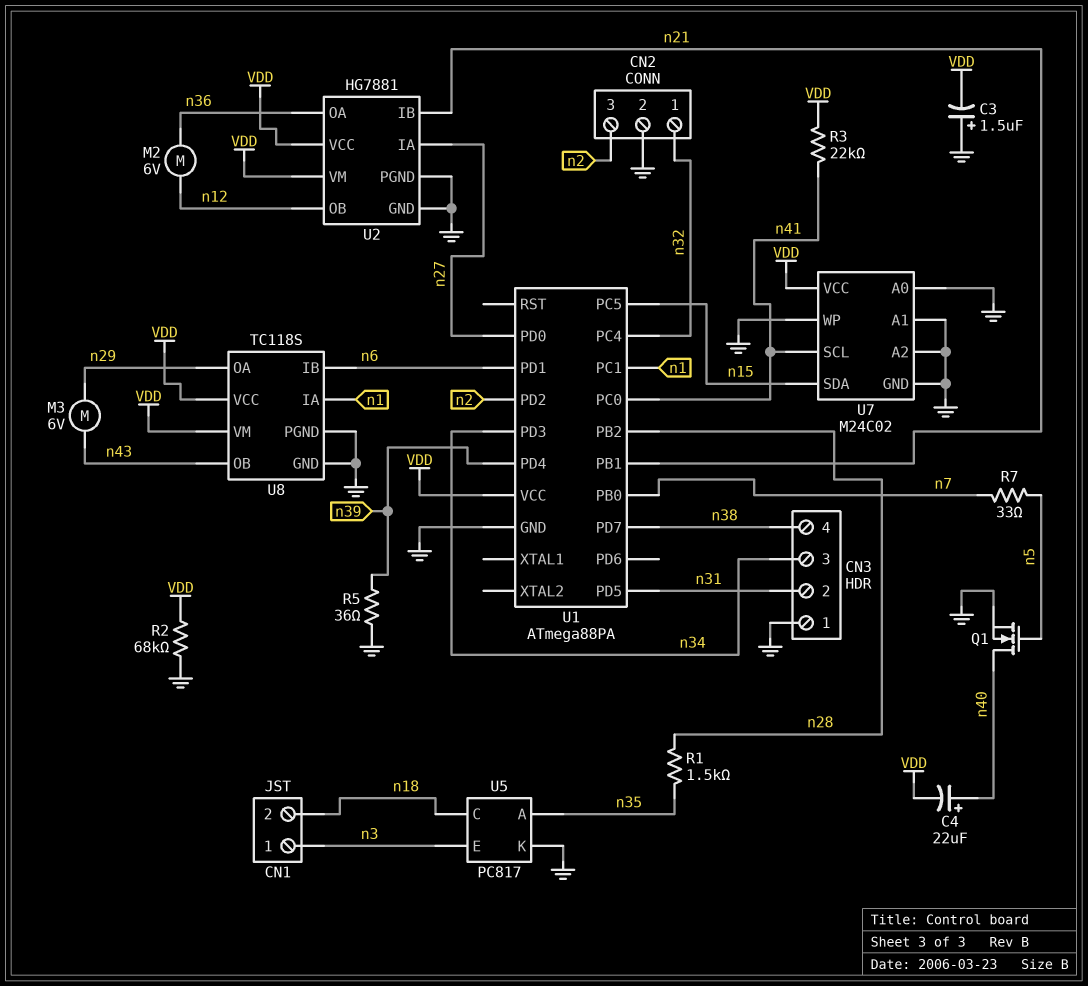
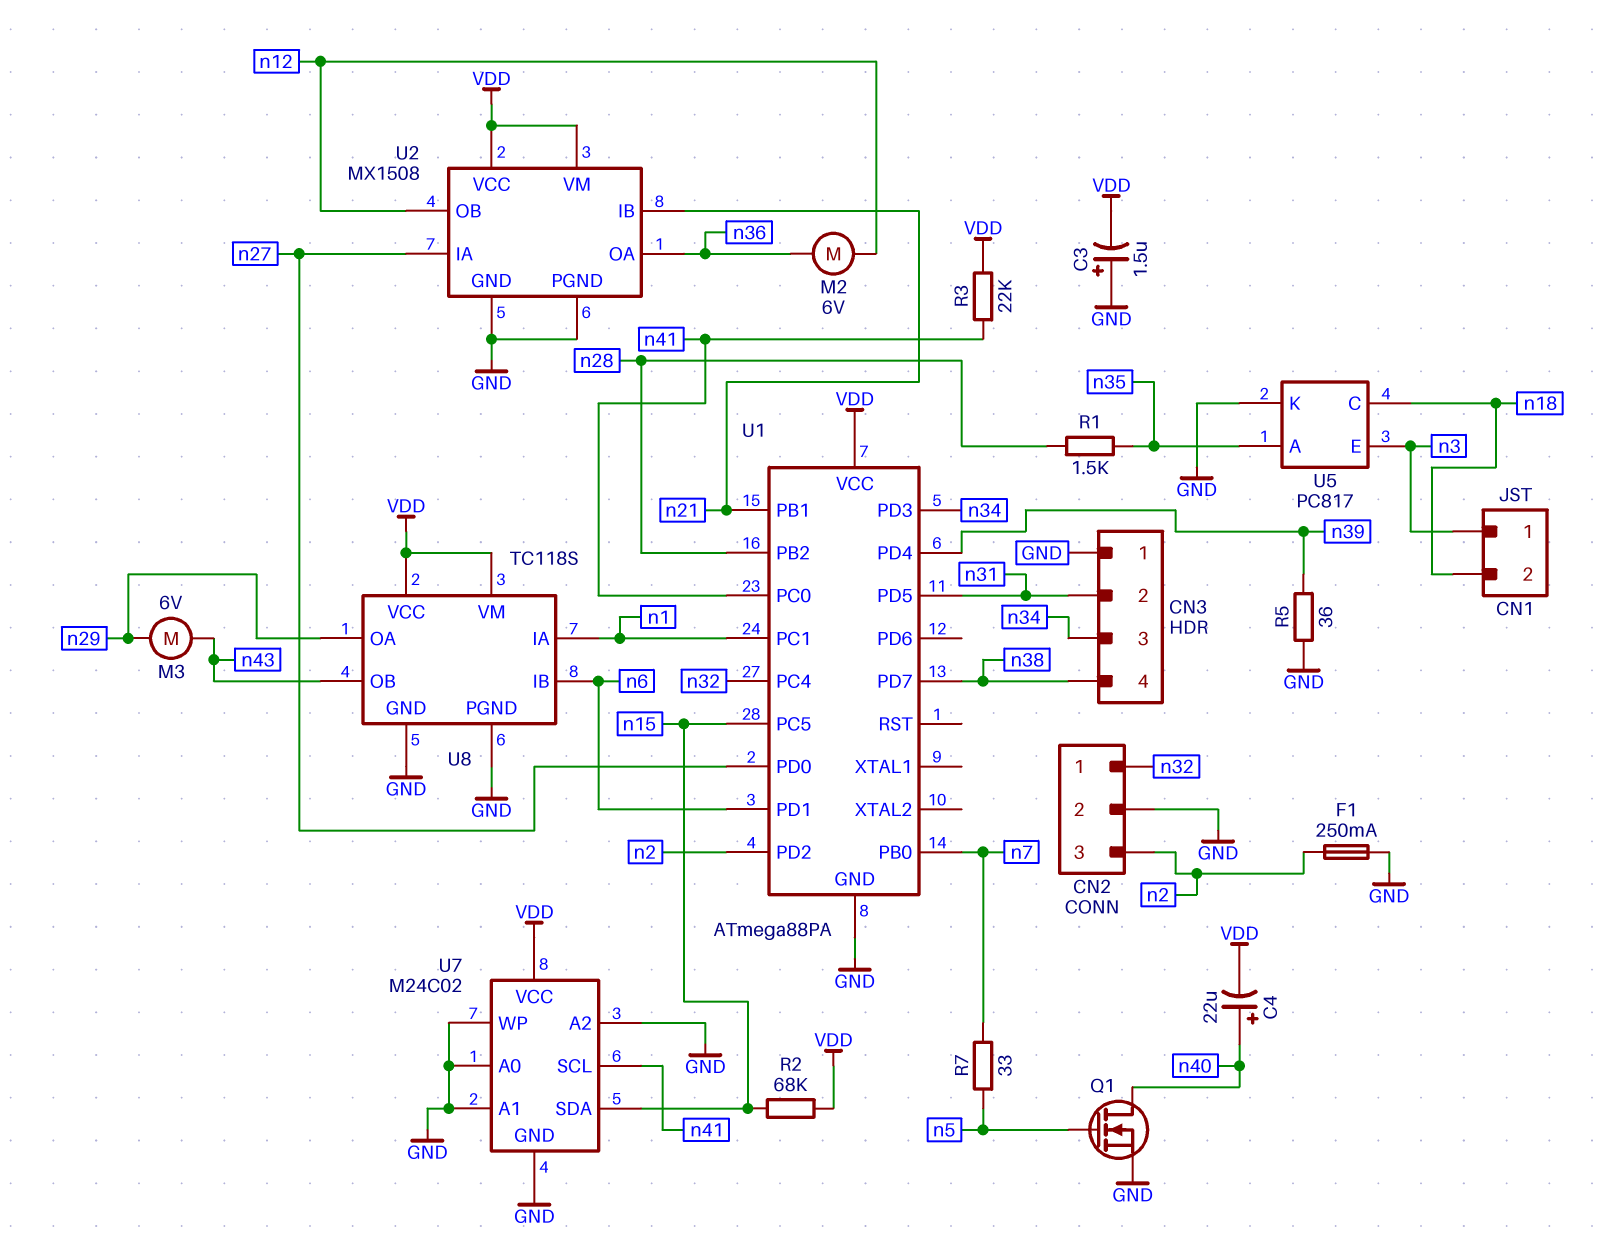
F1: none -> 250mA (GND, n2)
R2: 68k (GND, VDD) -> 68k (VDD, n15)
U2: HG7881 -> MX1508

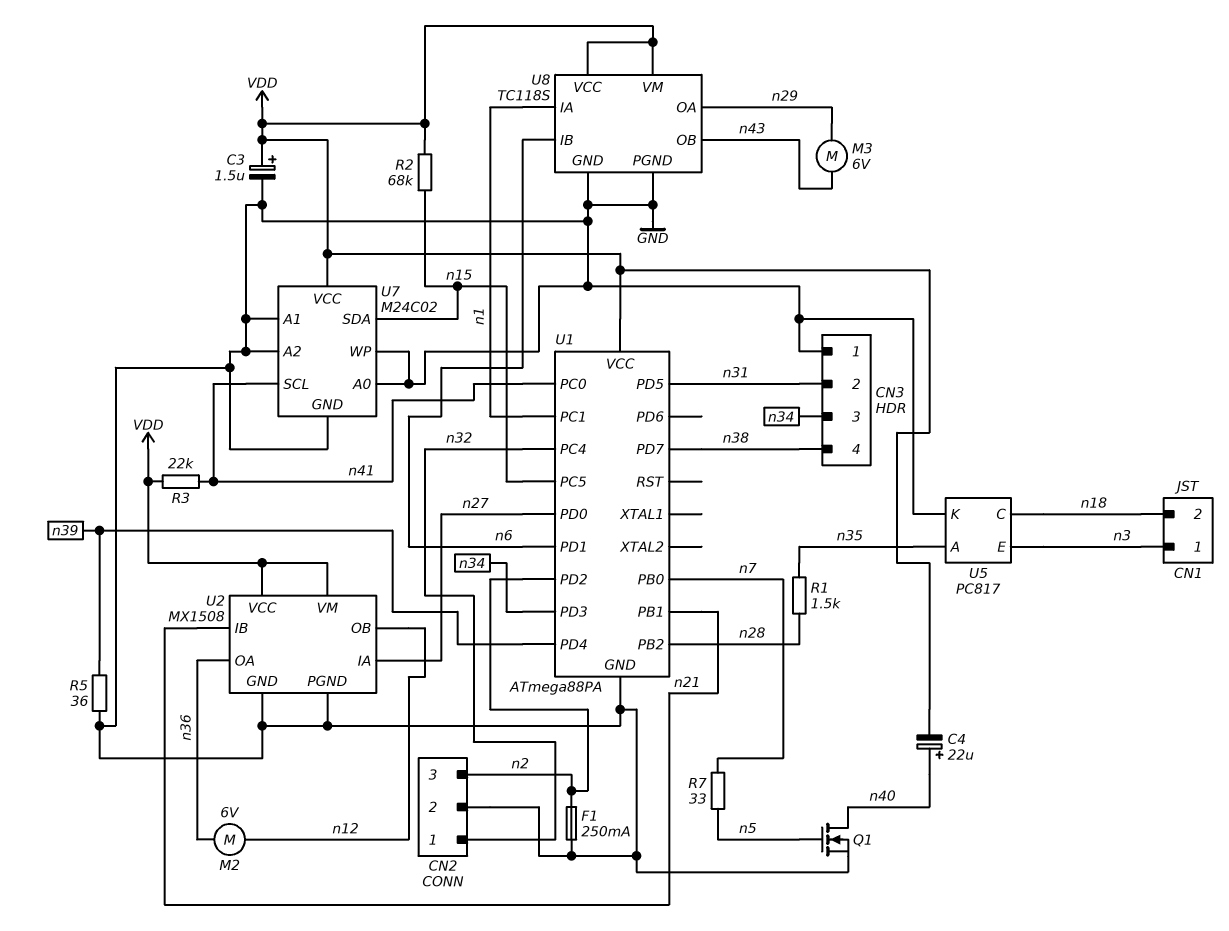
C3: 1.5uF (plus GND, minus VDD) -> 1.5uF (plus VDD, minus GND)

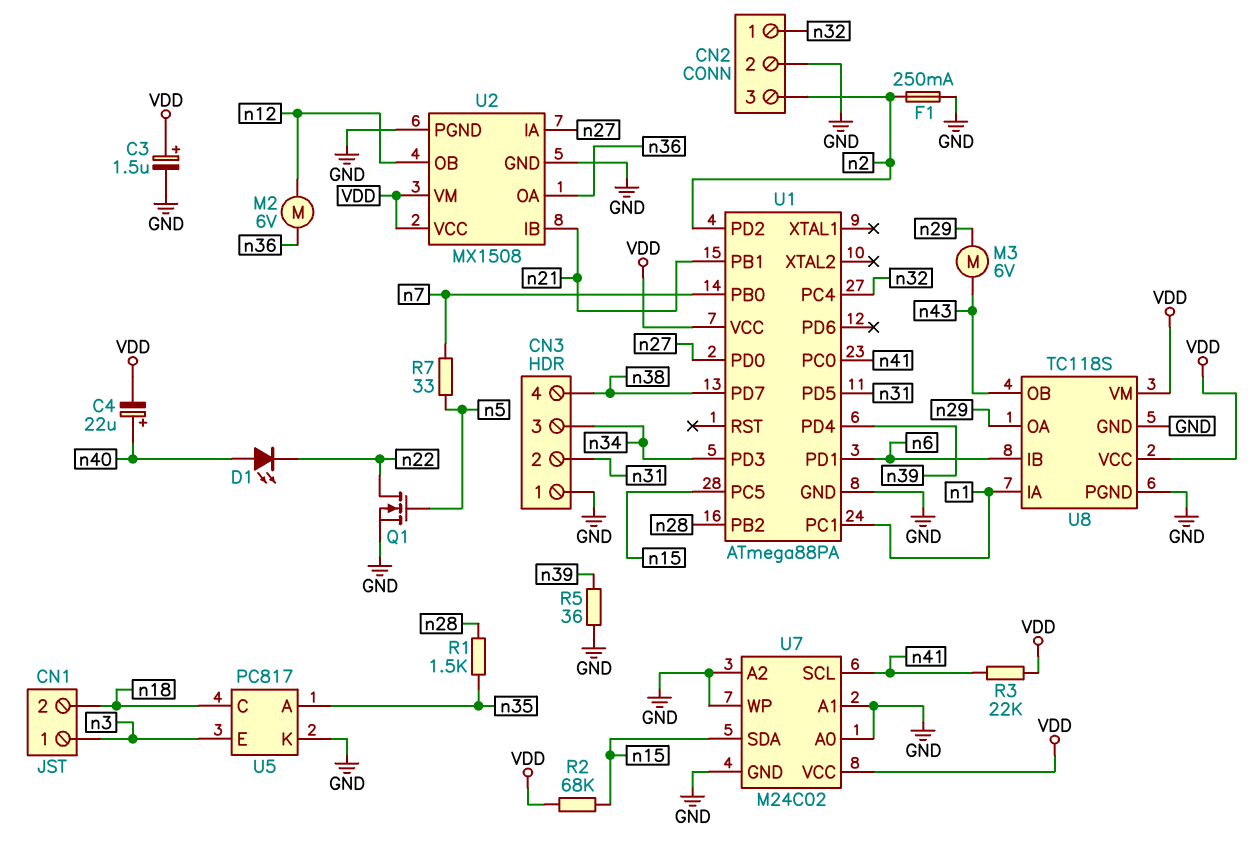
D1: none -> LED (A n40, K n22)
Q1: NMOS (G n5, D n40, S GND) -> NMOS (G n5, D n22, S GND)

